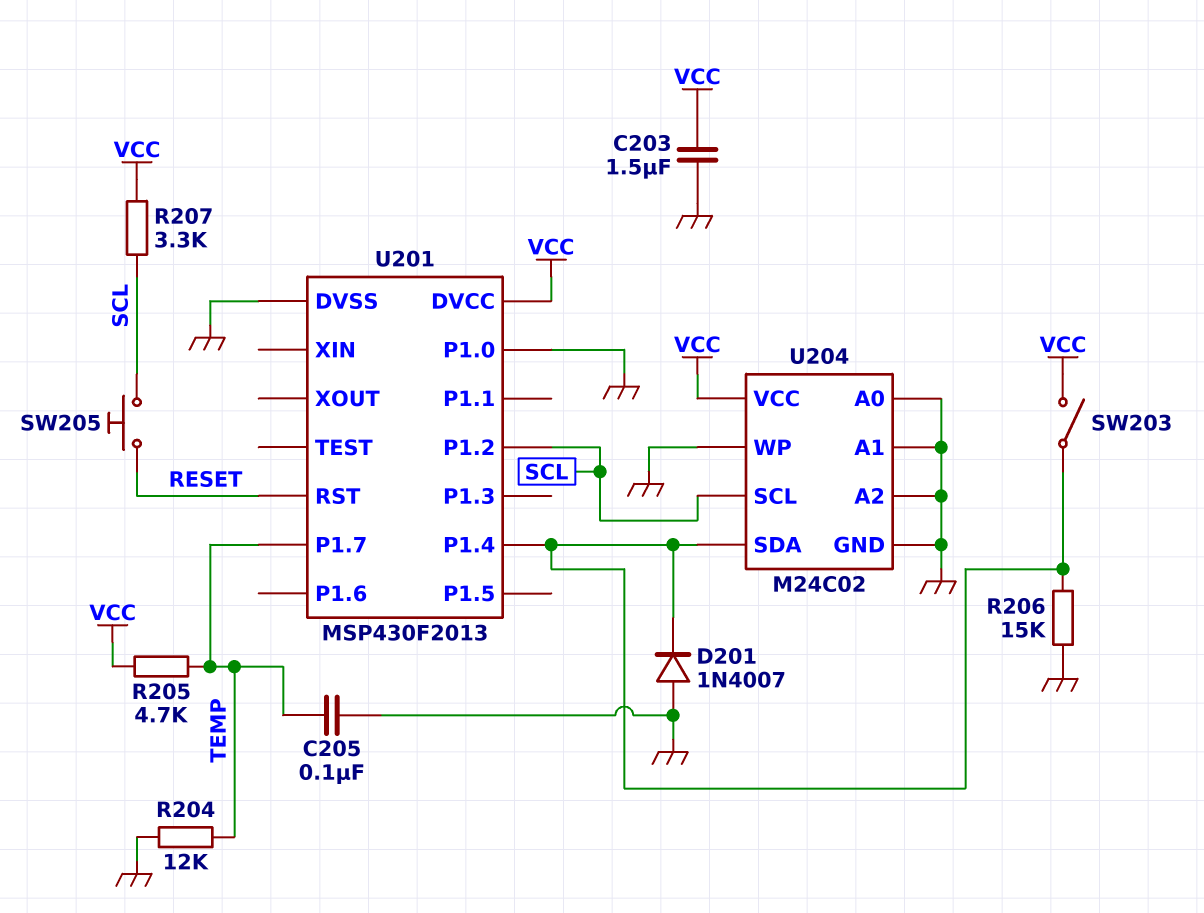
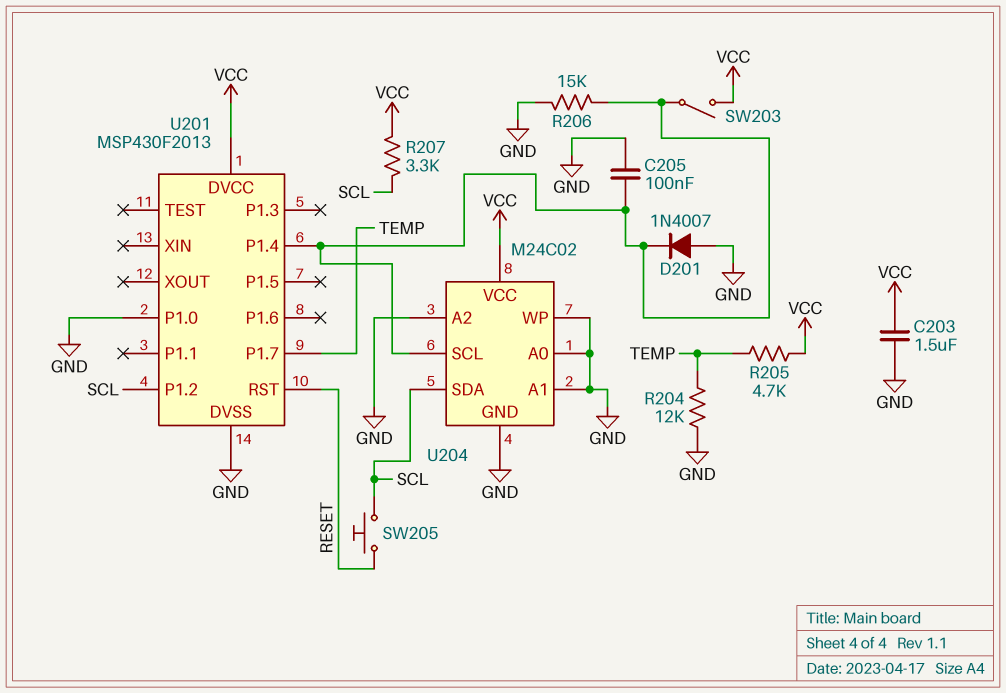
C205: 100nF (GND, TEMP) -> 100nF (GND, U201/P1.4)
U204 pin SCL: SCL -> U201/P1.4
U204 pin SDA: U201/P1.4 -> SCL

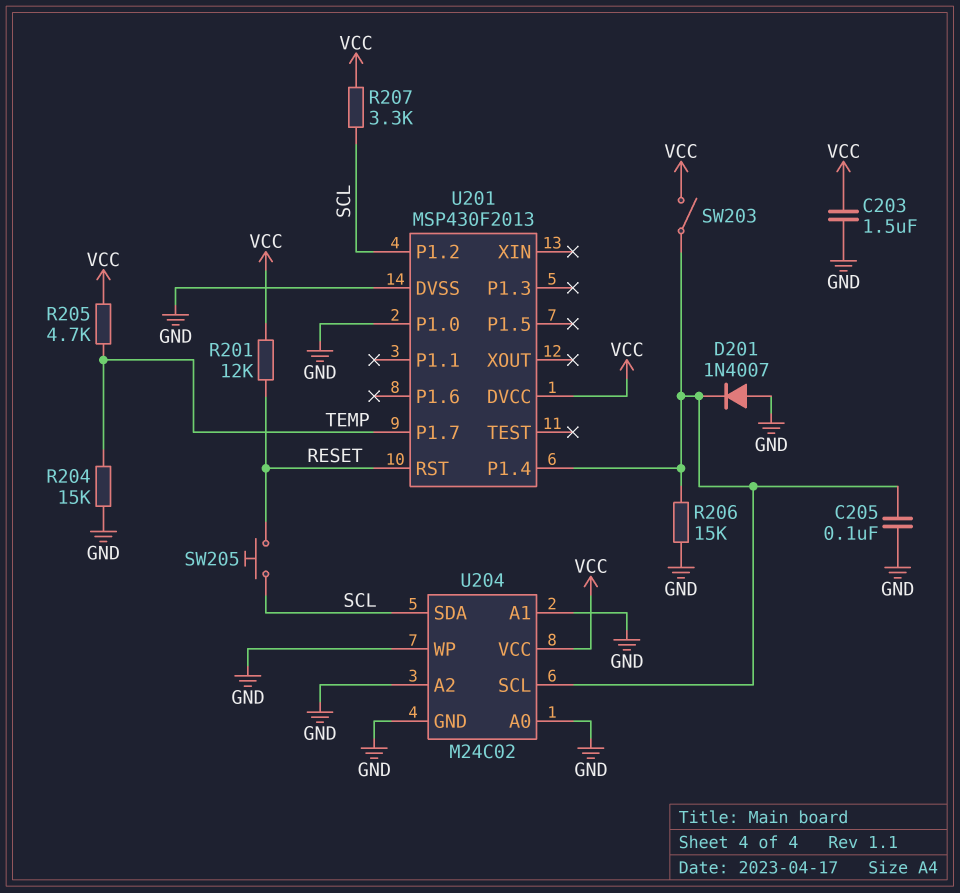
R201: none -> 12k (RESET, VCC)
R204: 12k (GND, TEMP) -> 15k (GND, TEMP)

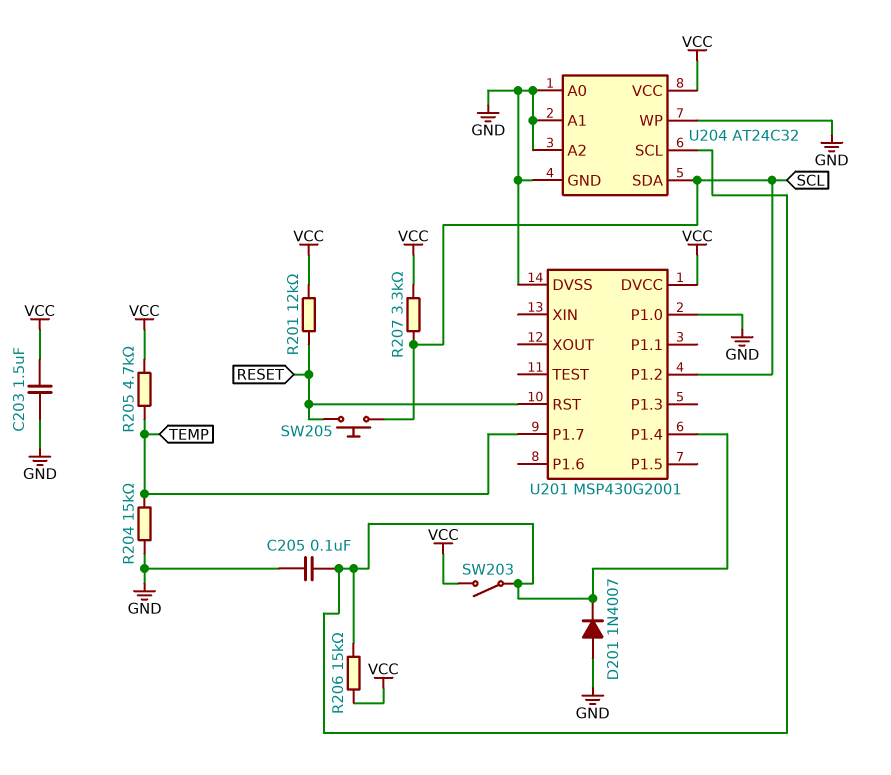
R206: 15k (GND, U201/P1.4) -> 15k (U201/P1.4, VCC)
U201: MSP430F2013 -> MSP430G2001
U204: M24C02 -> AT24C32

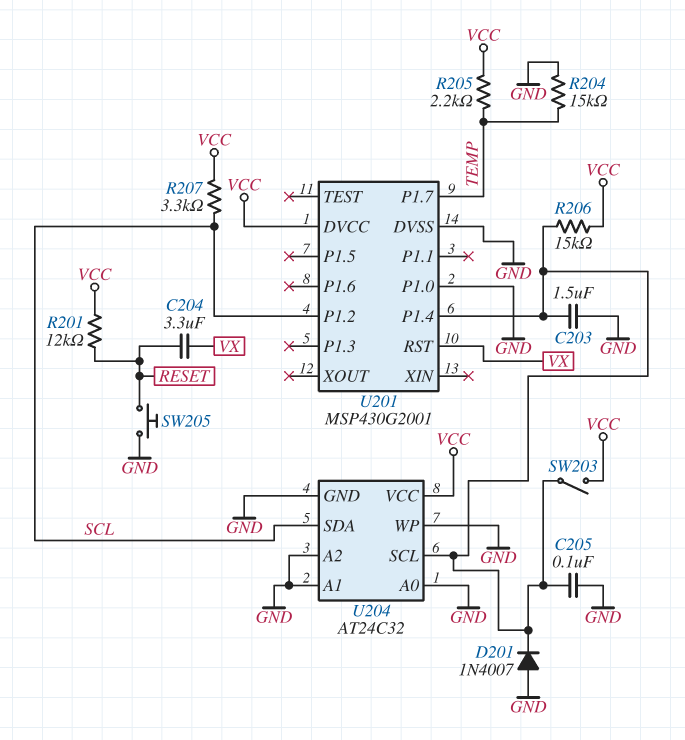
C203: 1.5uF (GND, VCC) -> 1.5uF (GND, U201/P1.4)
C204: none -> 3.3uF (RESET, VX)
R205: 4.7k (TEMP, VCC) -> 2.2k (TEMP, VCC)
SW205: button (RESET, SCL) -> button (GND, RESET)
U201 pin RST: RESET -> VX

